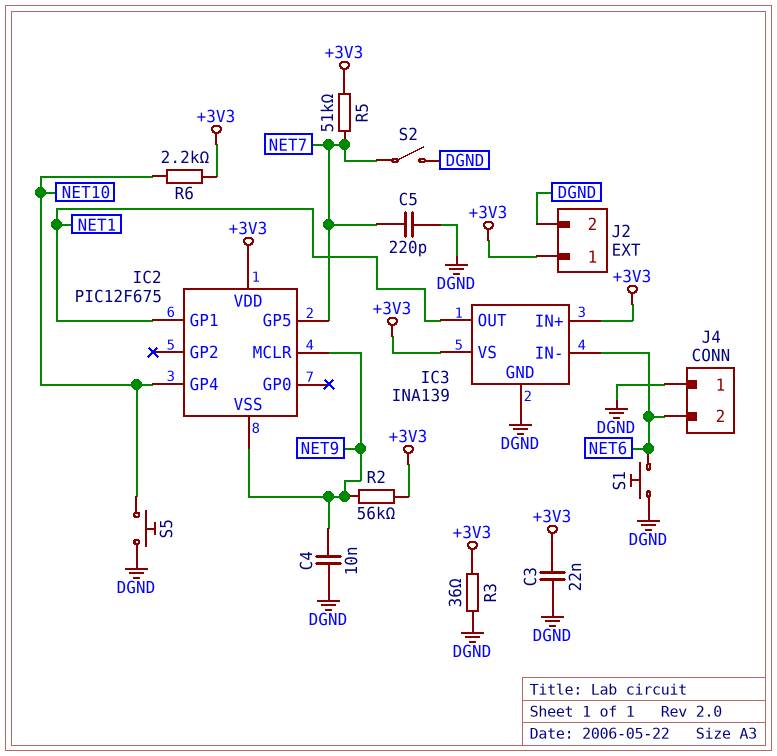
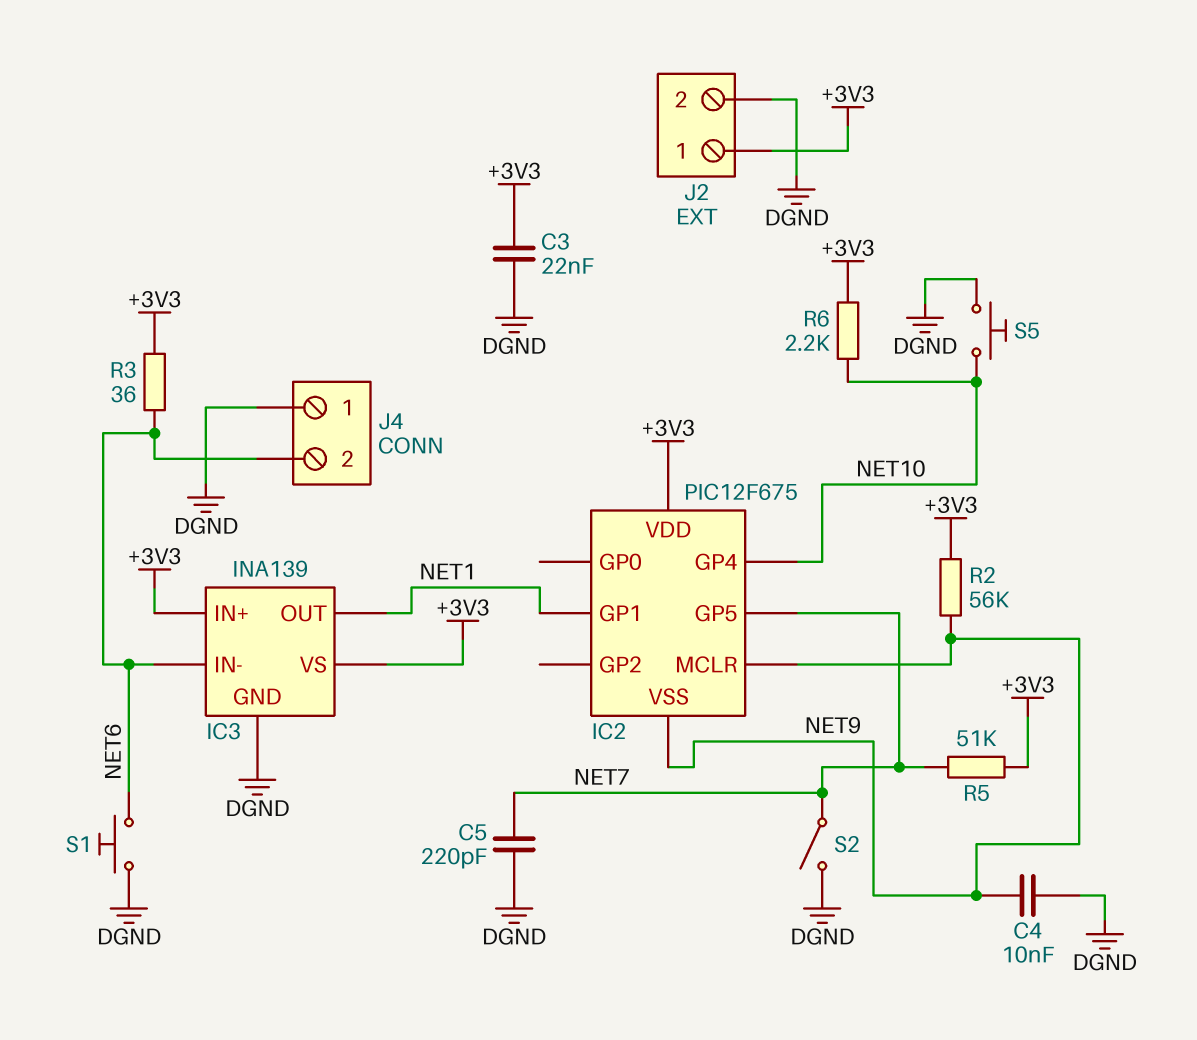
R3: 36 (+3V3, DGND) -> 36 (+3V3, NET6)

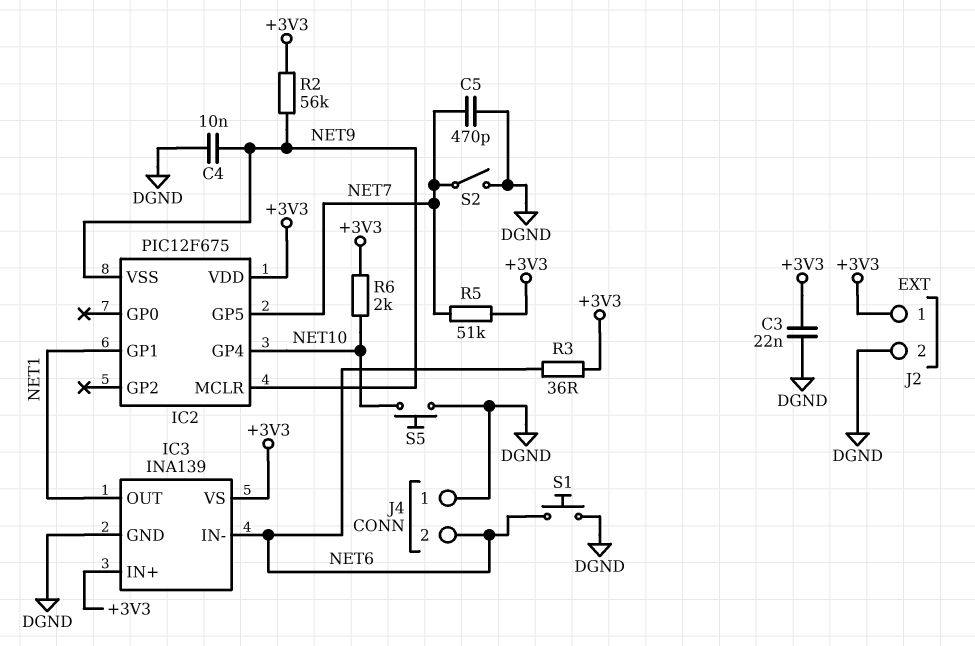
C5: 220pF (DGND, NET7) -> 470pF (DGND, NET7)
R6: 2.2k (+3V3, NET10) -> 2k (+3V3, NET10)

